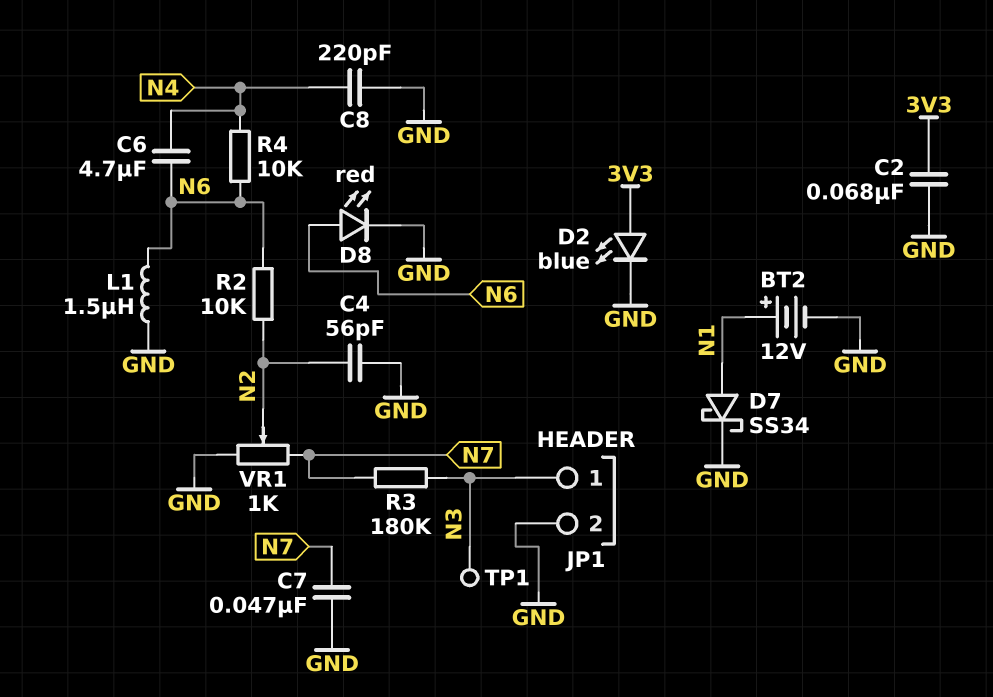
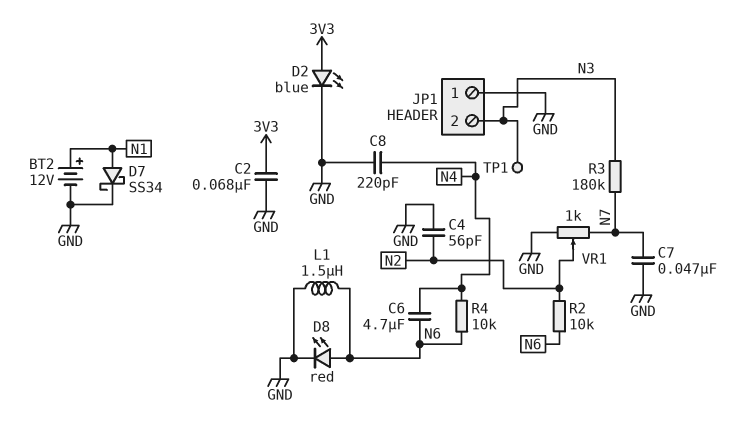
JP1 pin 1: N3 -> GND
JP1 pin 2: GND -> N3

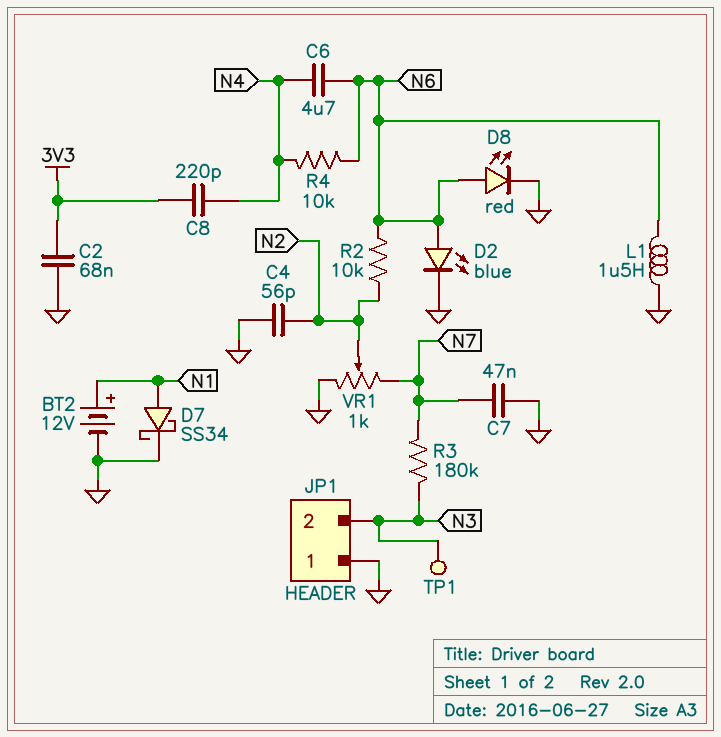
C8: 220pF (GND, N4) -> 220pF (3V3, N4)
D2: LED blue (A 3V3, K GND) -> LED blue (A N6, K GND)

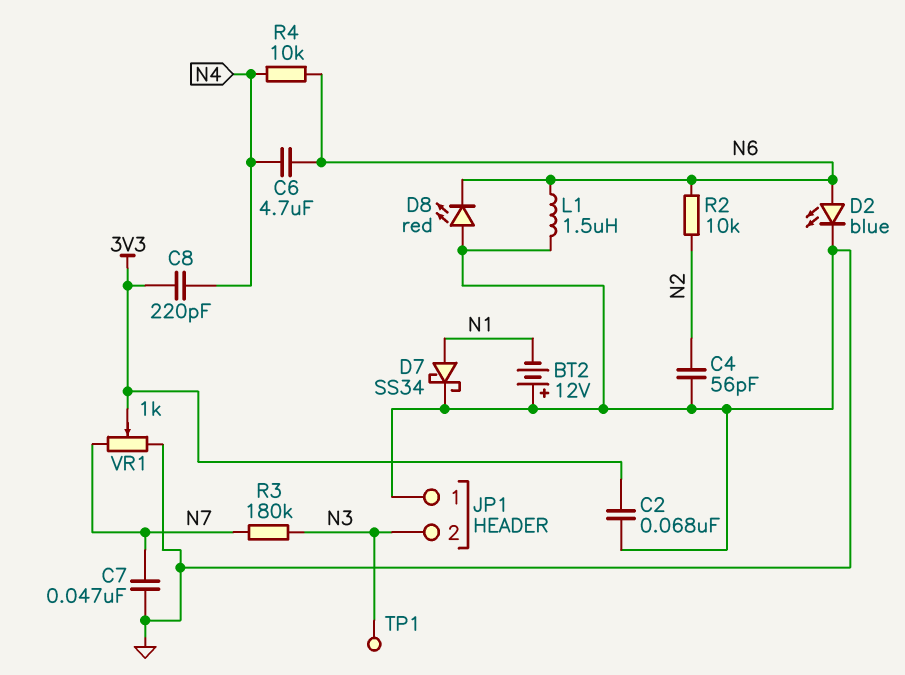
BT2: 12V (plus N1, minus GND) -> 12V (plus GND, minus N1)
D8: LED red (A N6, K GND) -> LED red (A GND, K N6)
VR1: 1k (GND, N7, wiper N2) -> 1k (GND, N7, wiper 3V3)

